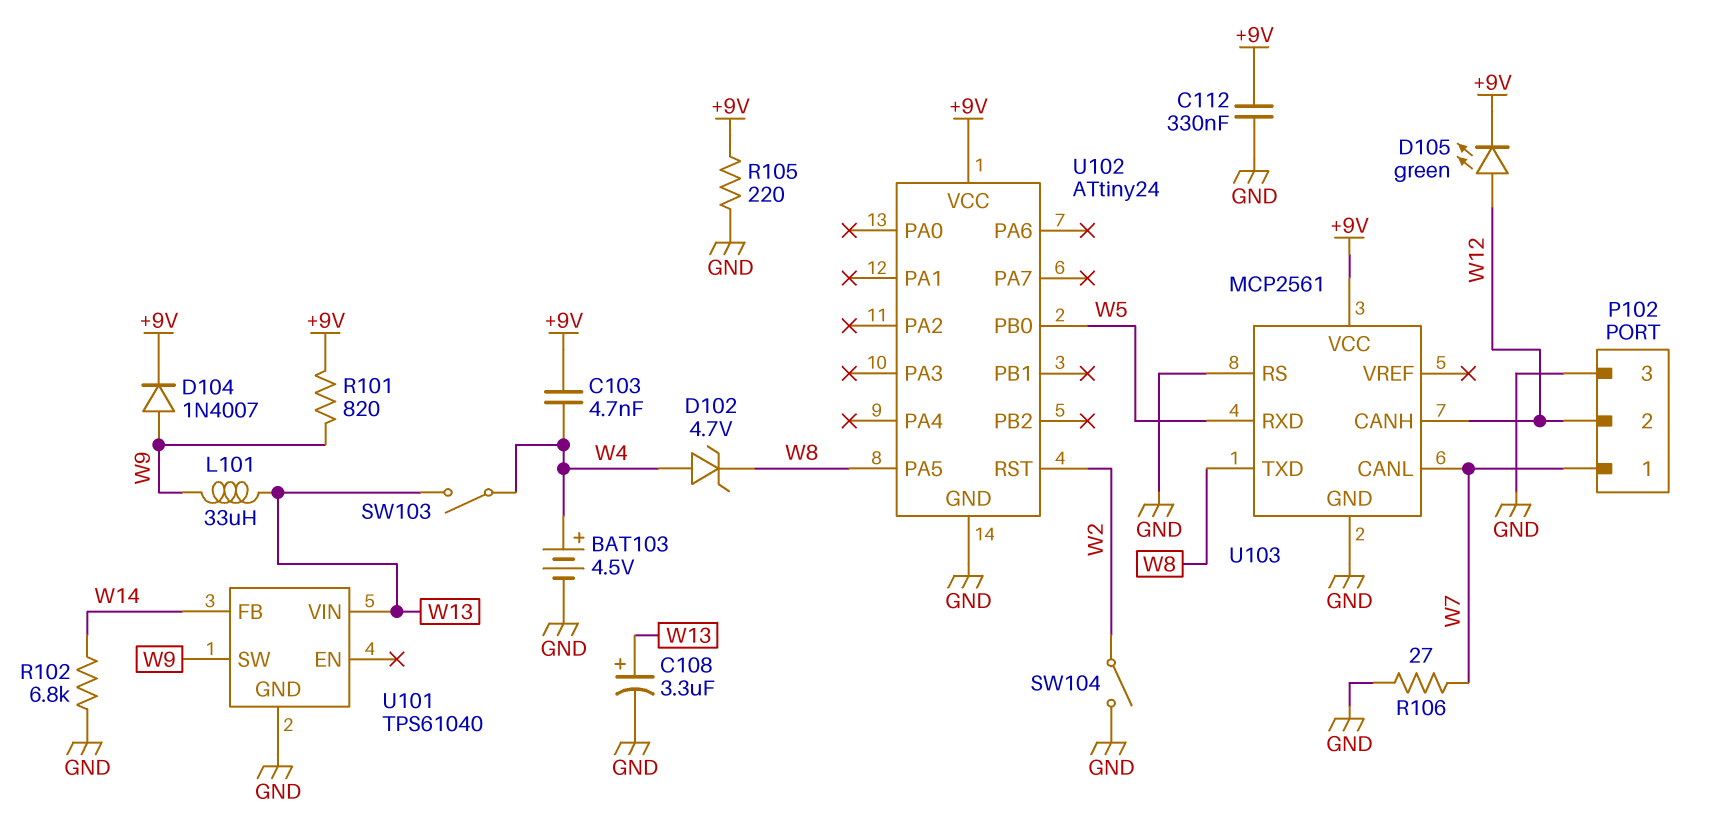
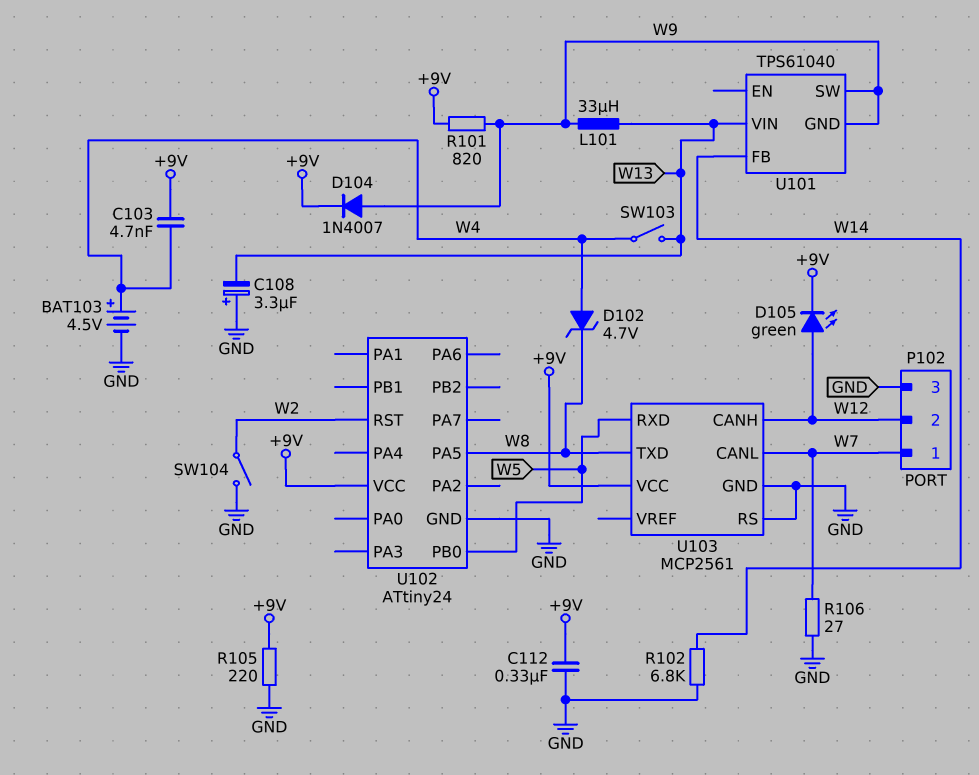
C108: 3.3uF (plus W13, minus GND) -> 3.3uF (plus GND, minus W13)
U101 pin GND: GND -> W9

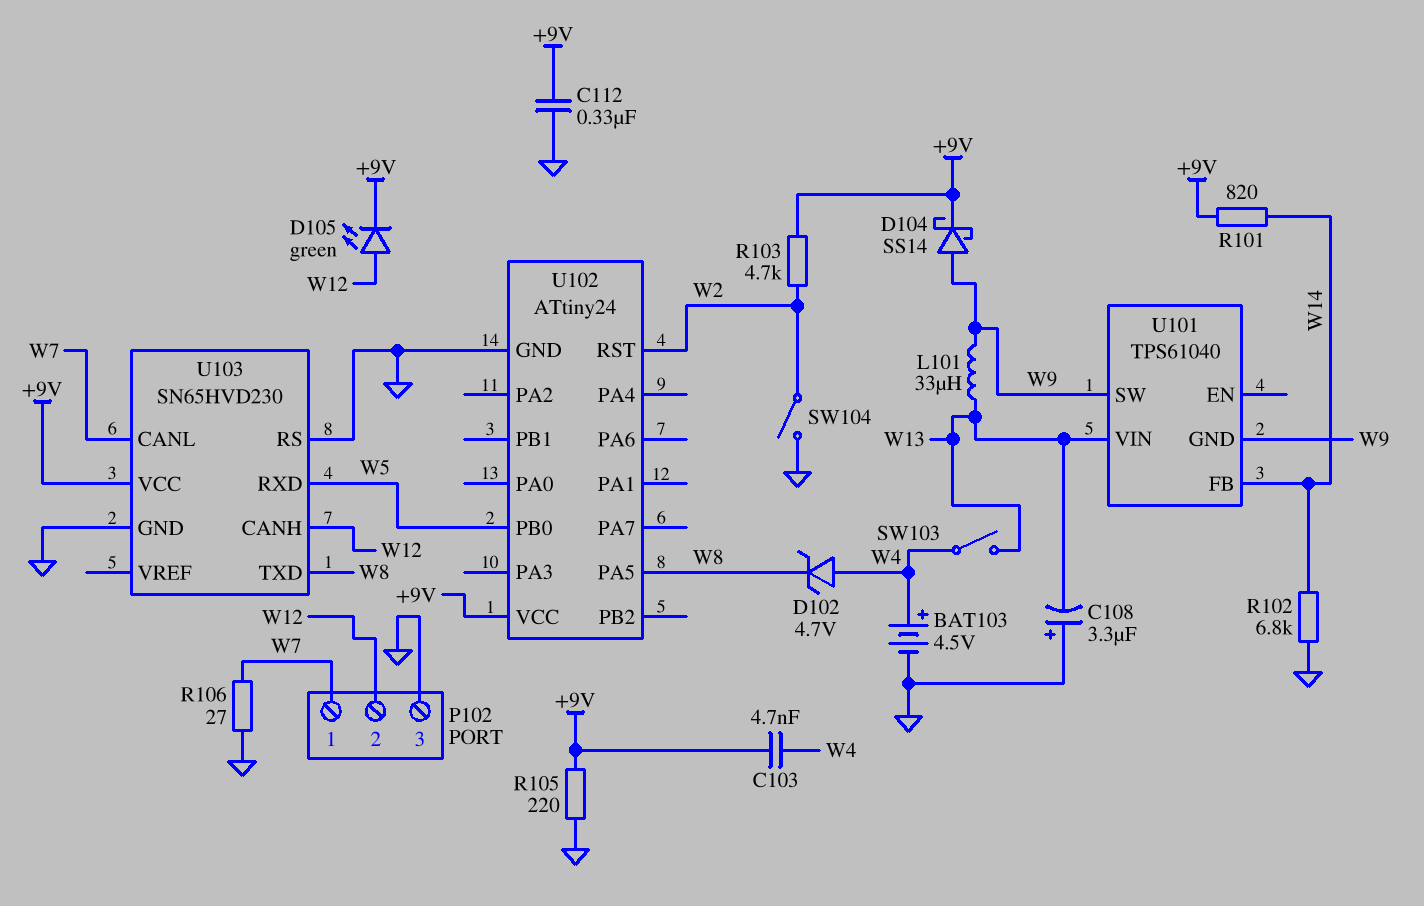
D104: diode 1N4007 (A W9, K +9V) -> schottky SS14 (A W9, K +9V)
R101: 820 (+9V, W9) -> 820 (+9V, W14)
R103: none -> 4.7k (+9V, W2)
U103: MCP2561 -> SN65HVD230

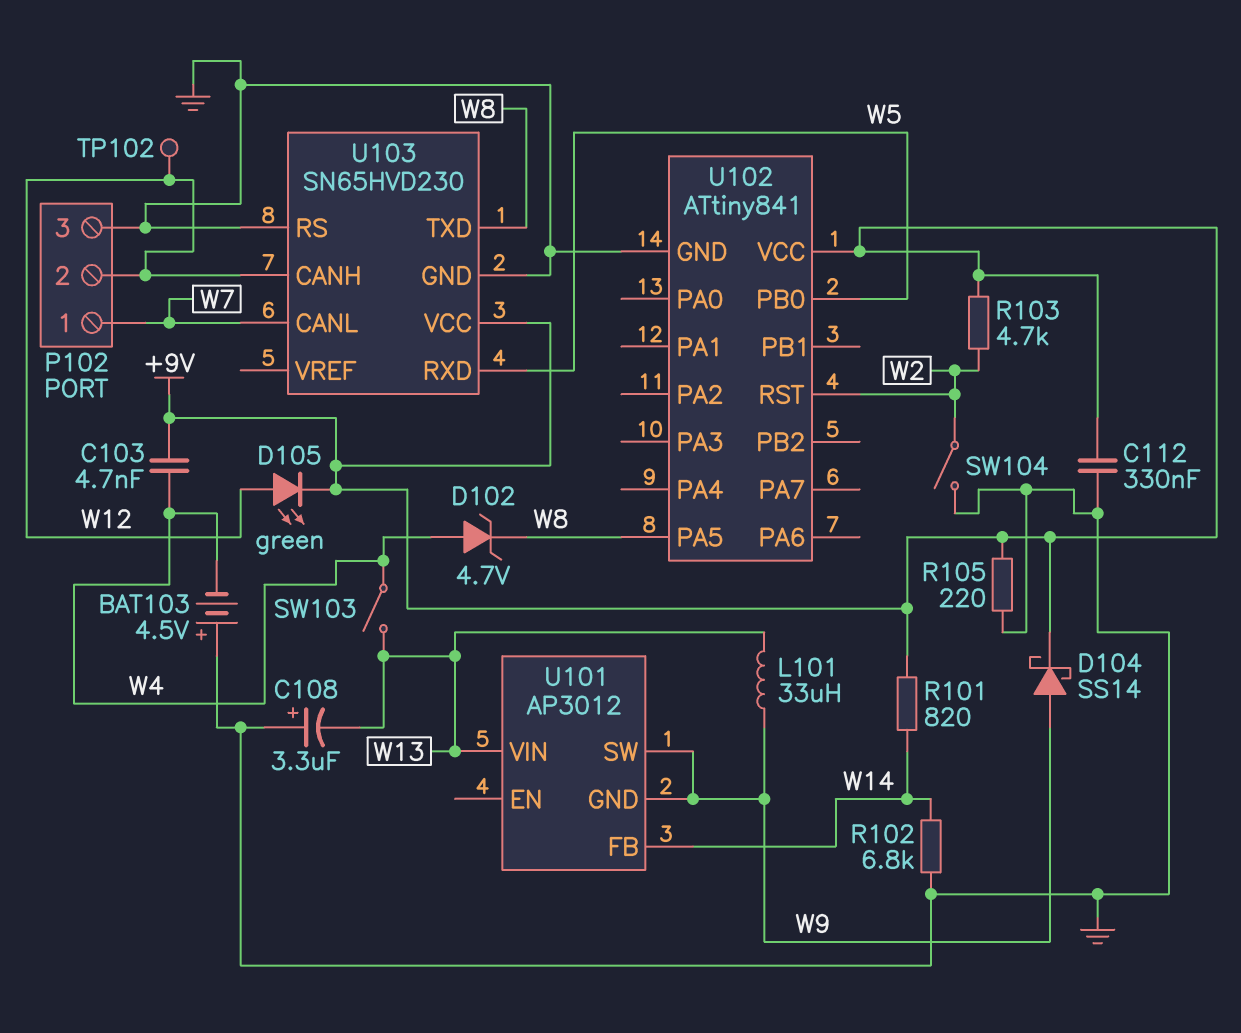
BAT103: 4.5V (plus W4, minus GND) -> 4.5V (plus GND, minus W4)
R106: 27 (GND, W7) -> none
TP102: none -> test point (W12)
U101: TPS61040 -> AP3012
U102: ATtiny24 -> ATtiny841

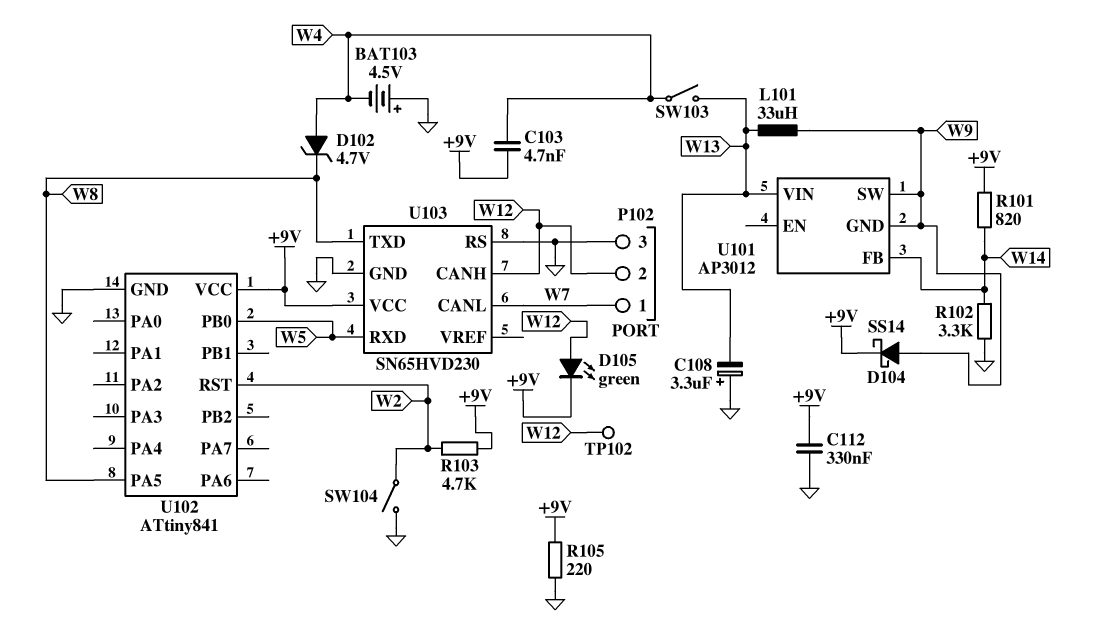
R102: 6.8k (GND, W14) -> 3.3k (GND, W14)

